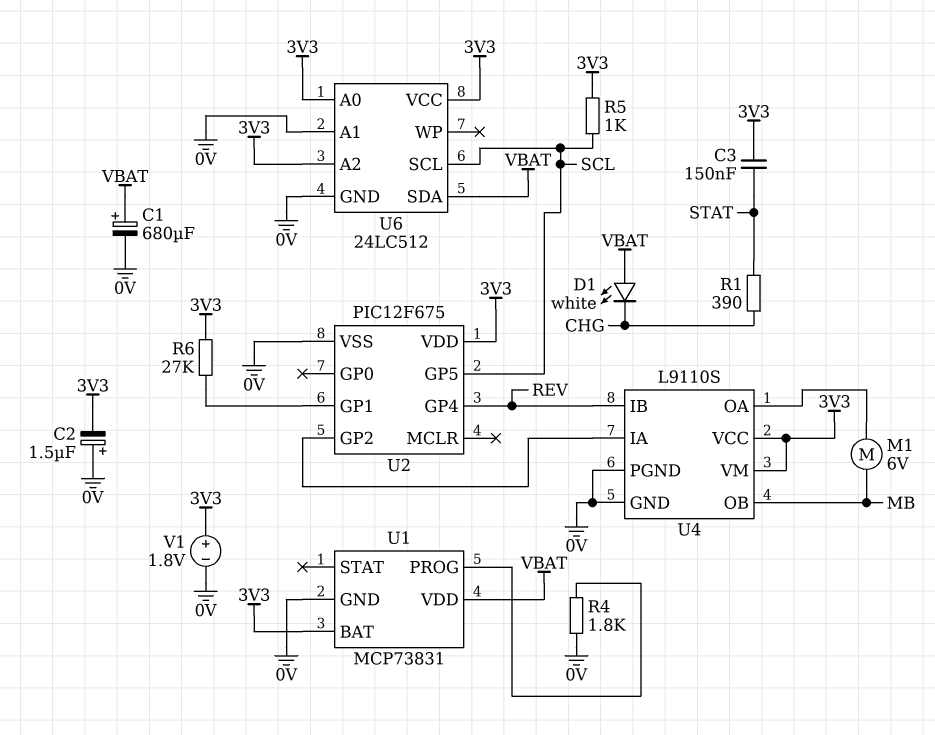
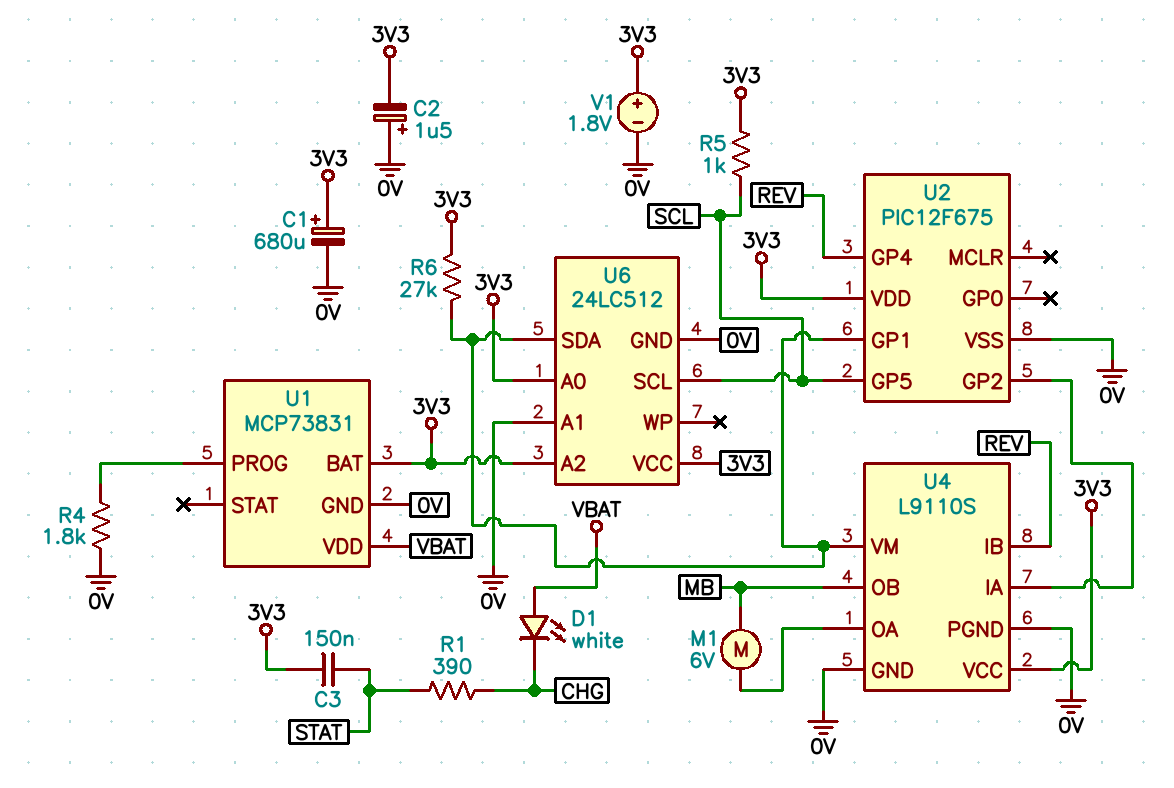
C1: 680uF (plus VBAT, minus 0V) -> 680uF (plus 3V3, minus 0V)
U4 pin VM: 3V3 -> U2/GP1
U6 pin SDA: VBAT -> U2/GP1

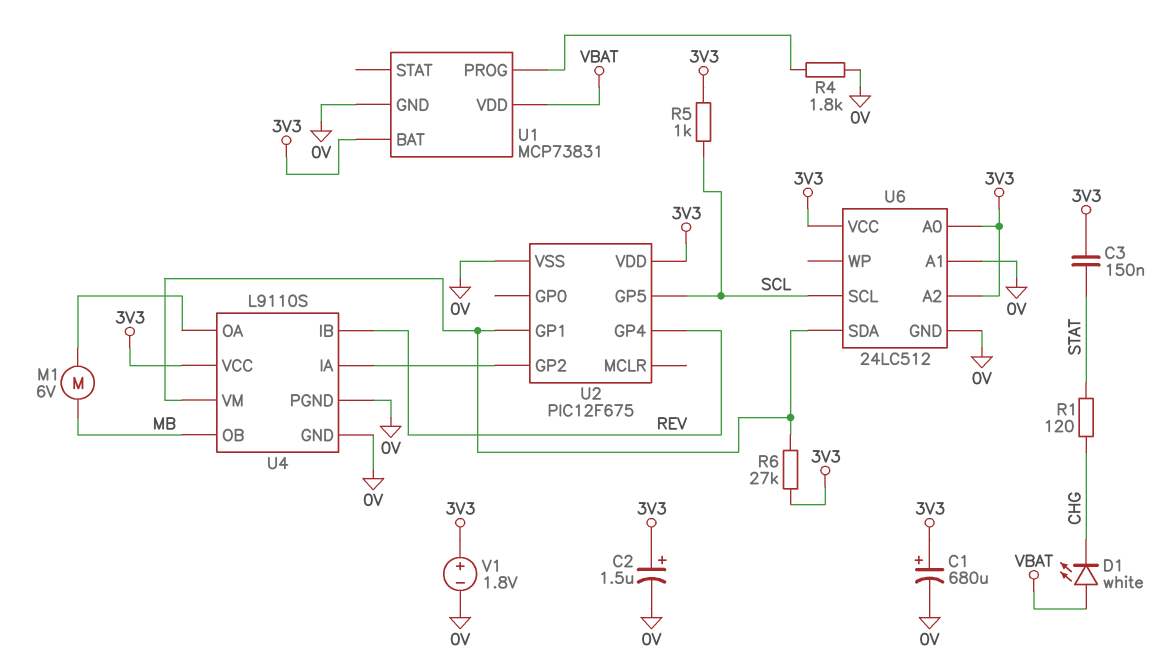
C2: 1.5uF (plus 0V, minus 3V3) -> 1.5uF (plus 3V3, minus 0V)
R1: 390 (CHG, STAT) -> 120 (CHG, STAT)

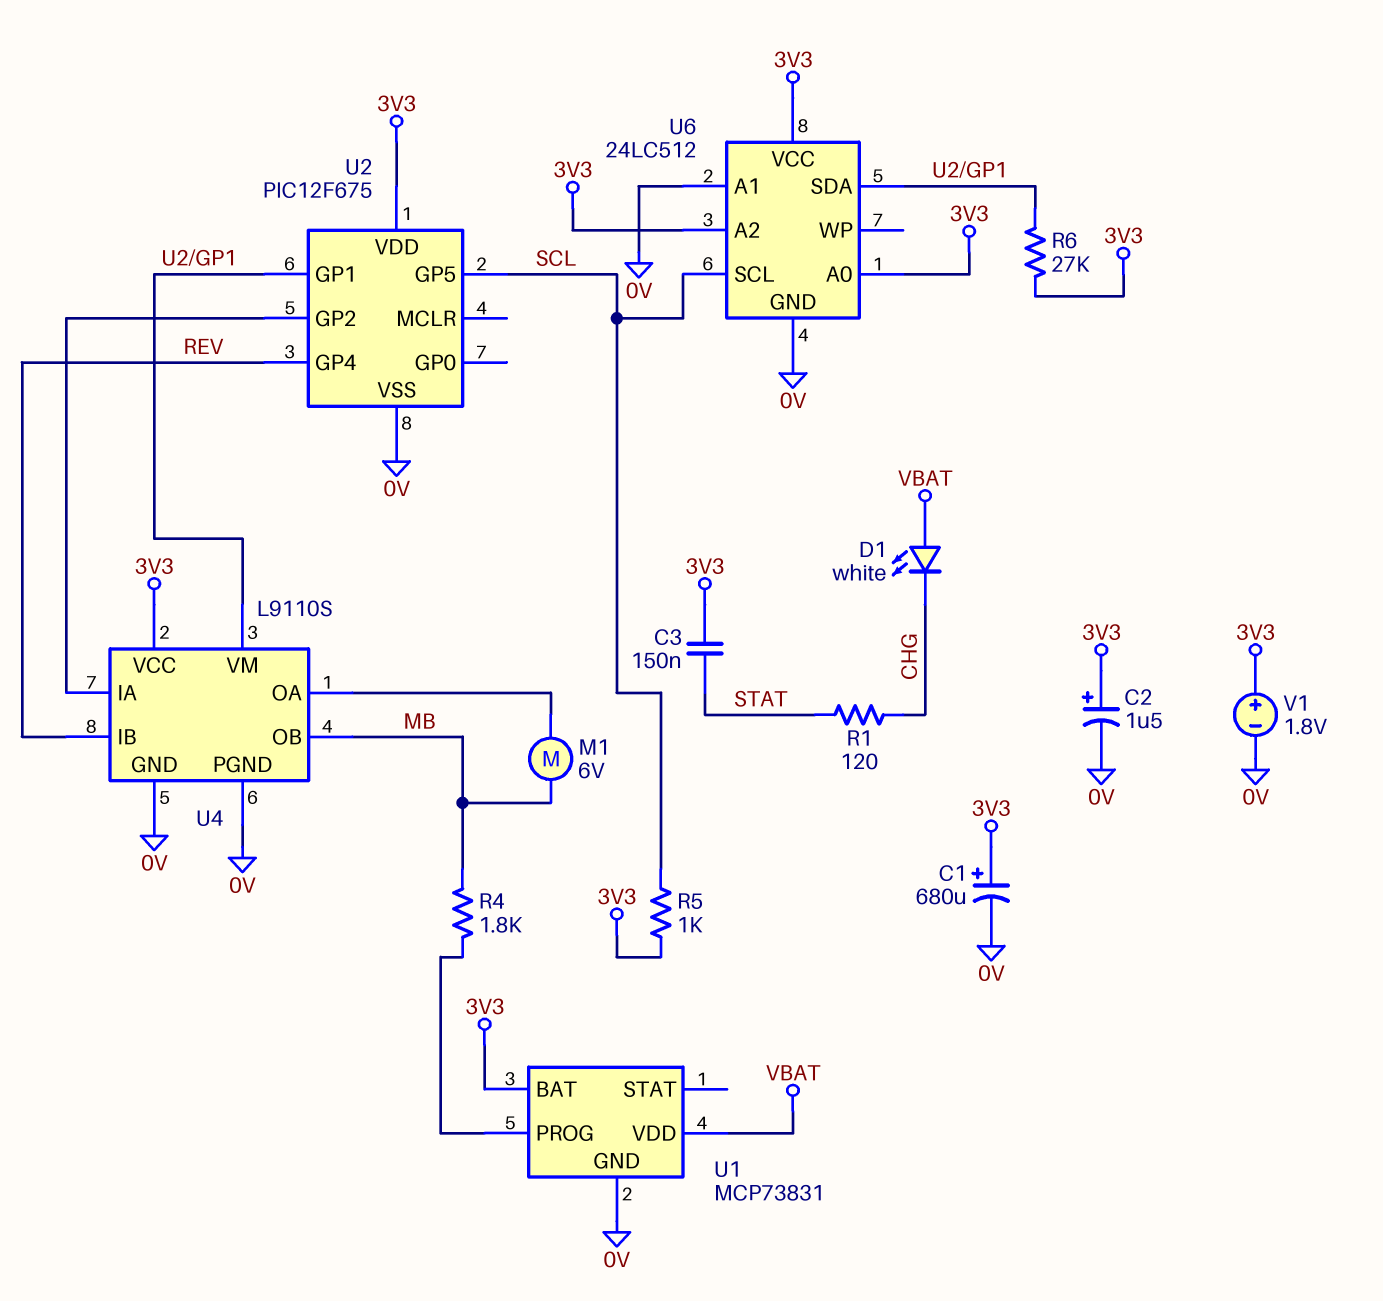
R4: 1.8k (0V, U1/PROG) -> 1.8k (MB, U1/PROG)

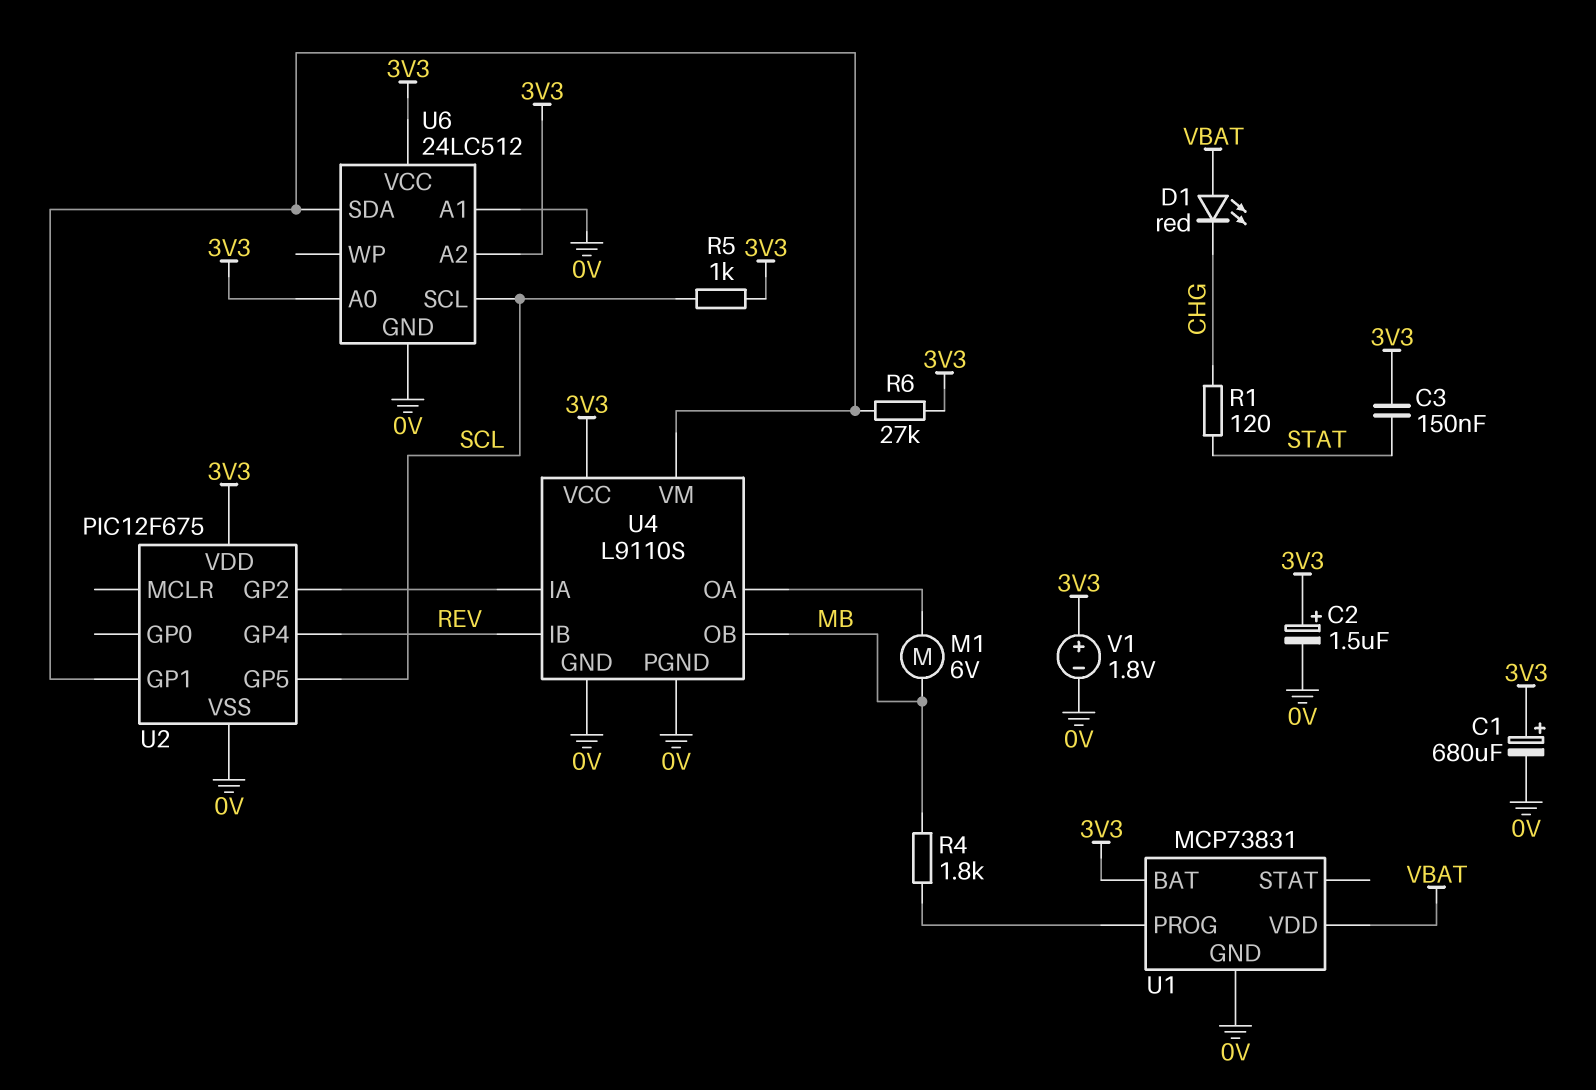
D1: LED white (A VBAT, K CHG) -> LED red (A VBAT, K CHG)

